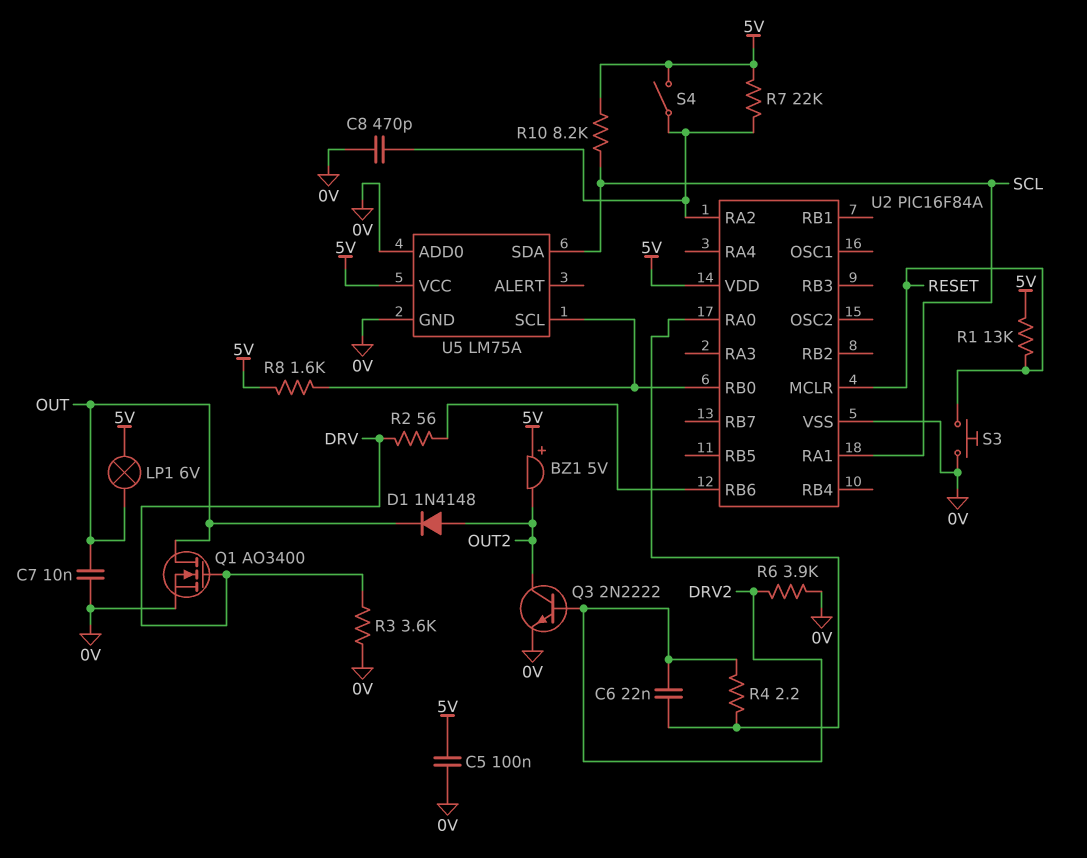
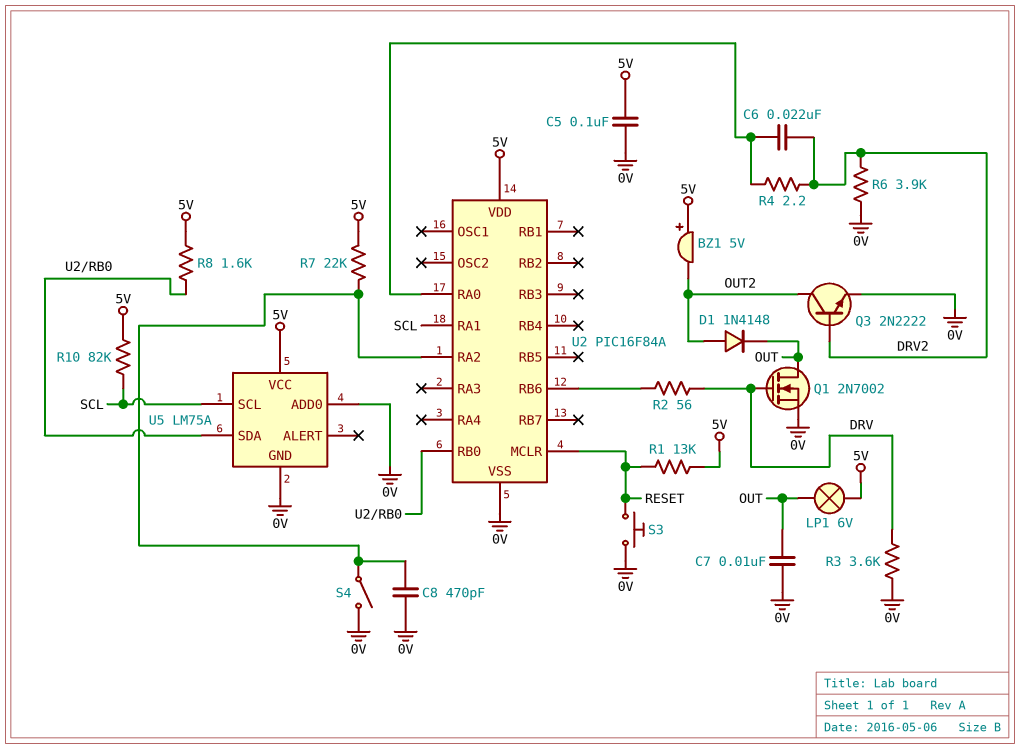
Q1: NMOS AO3400 (G DRV, D OUT, S 0V) -> NMOS 2N7002 (G DRV, D OUT, S 0V)
R10: 8.2k (5V, SCL) -> 82k (5V, SCL)
S4: switch (5V, U2/RA2) -> switch (0V, U2/RA2)
U5 pin SCL: U2/RB0 -> SCL
U5 pin SDA: SCL -> U2/RB0

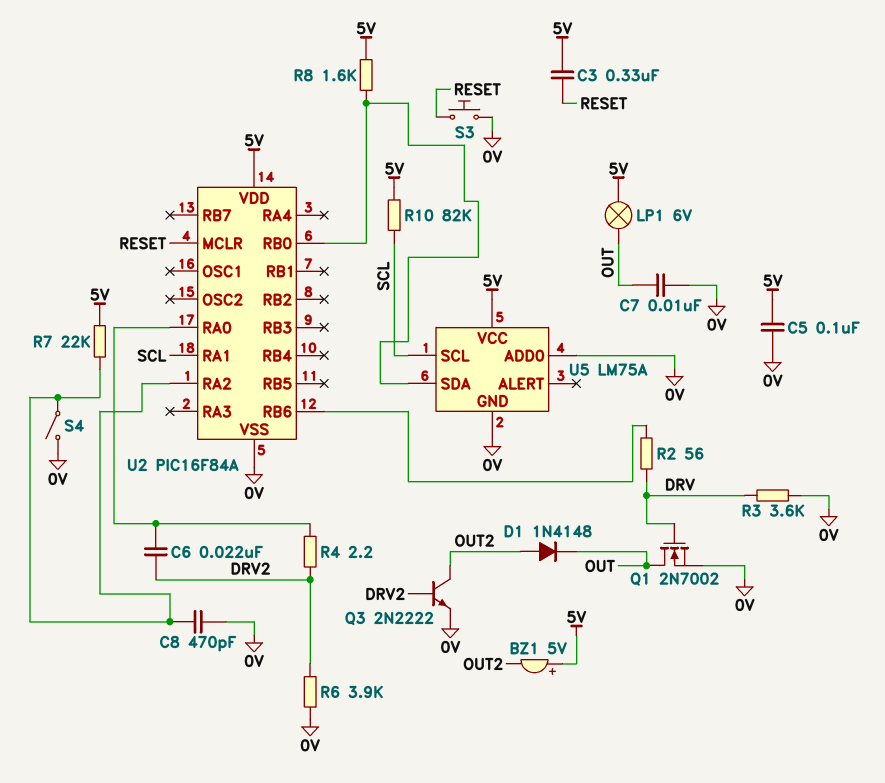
C3: none -> 330nF (5V, RESET)
R1: 13k (5V, RESET) -> none

